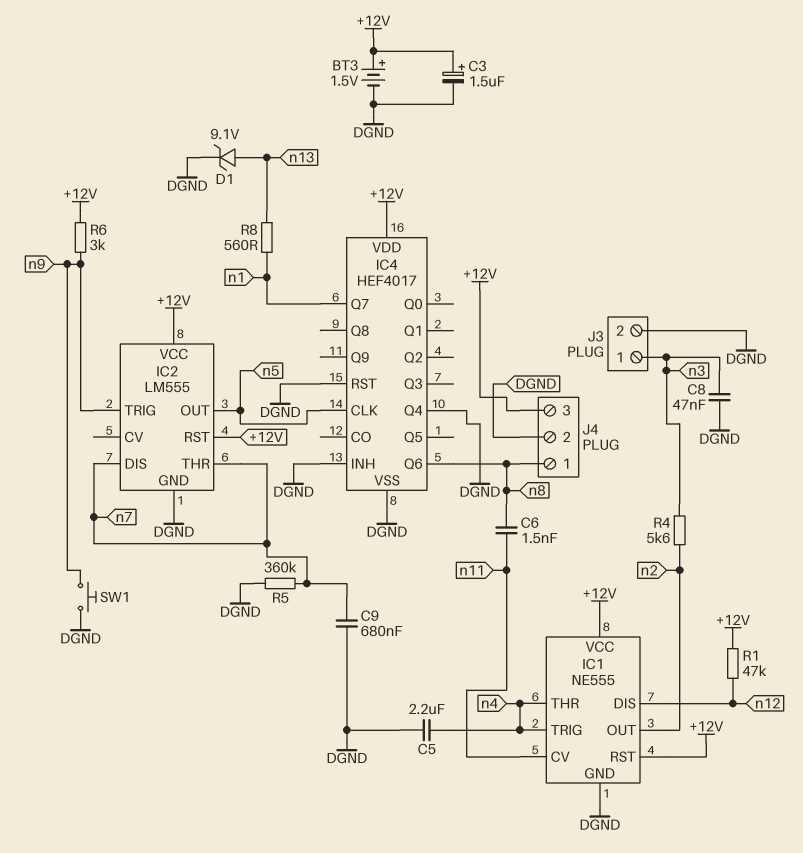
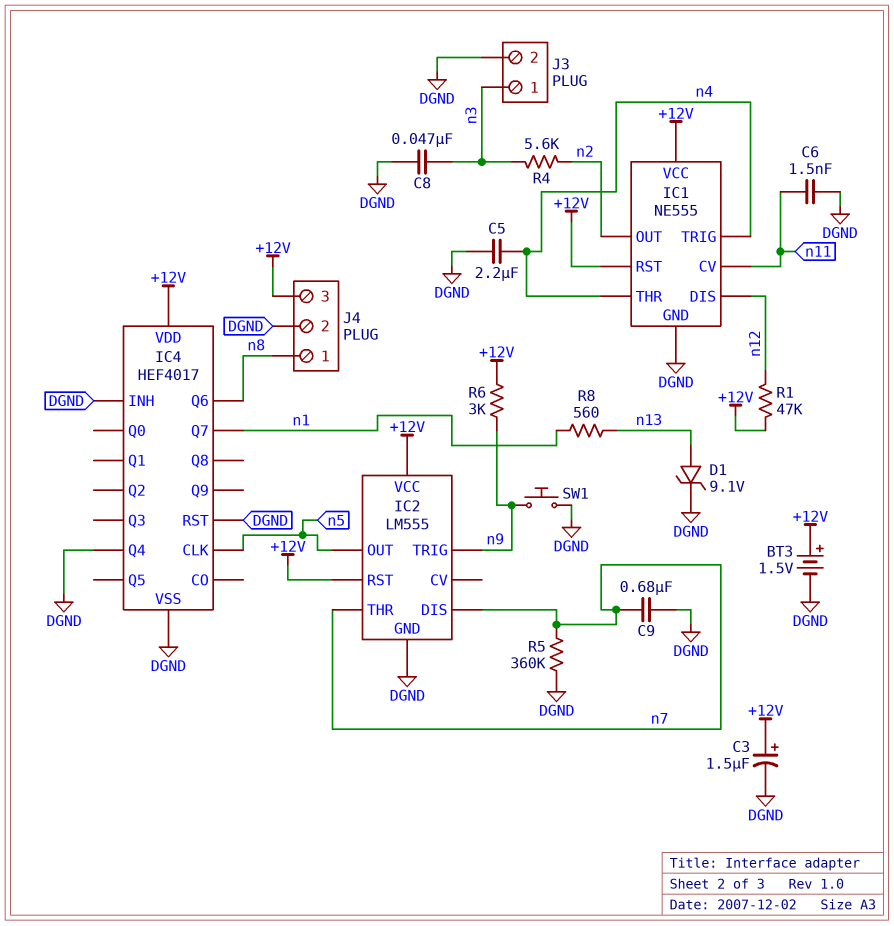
C6: 1.5nF (n8, n11) -> 1.5nF (DGND, n11)

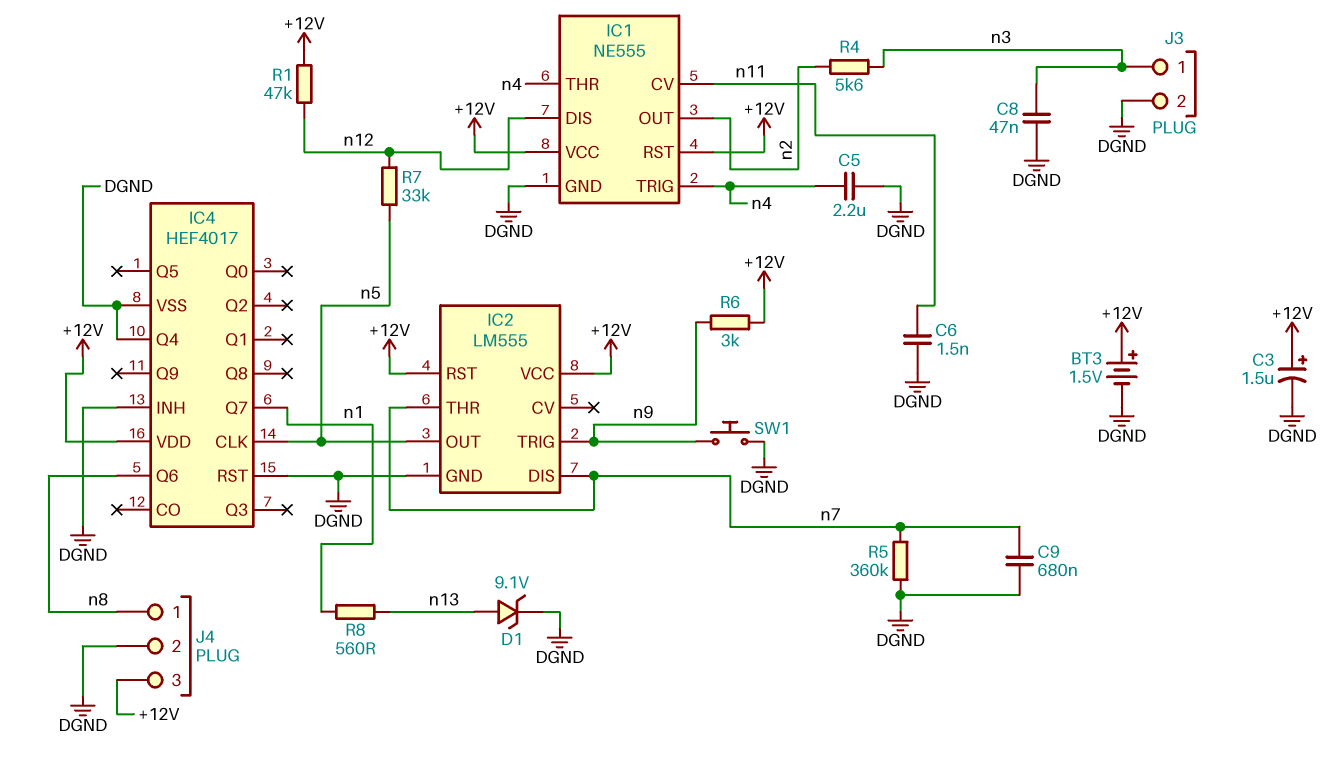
R7: none -> 33k (n5, n12)

